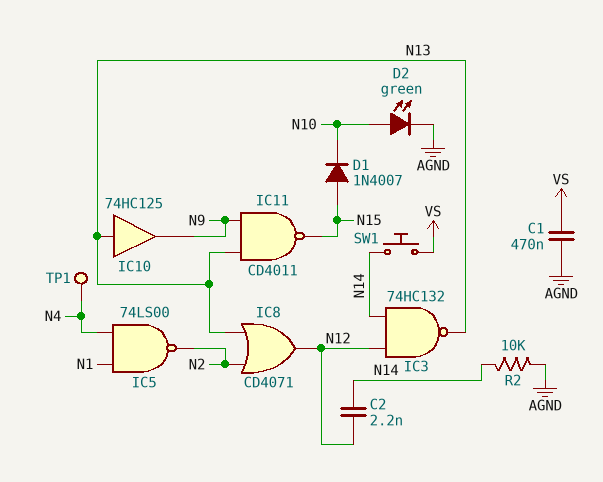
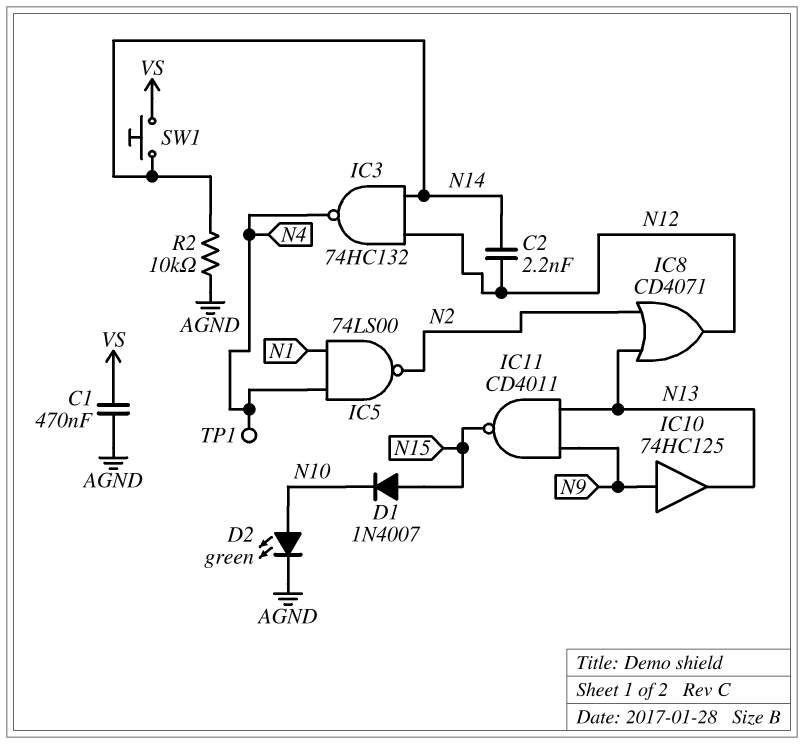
IC3: NAND 74HC132 (in N12, in N14, out N13) -> NAND 74HC132 (in N12, in N14, out N4)
IC10: buffer 74HC125 (in N13, out N9) -> buffer 74HC125 (in N9, out N13)

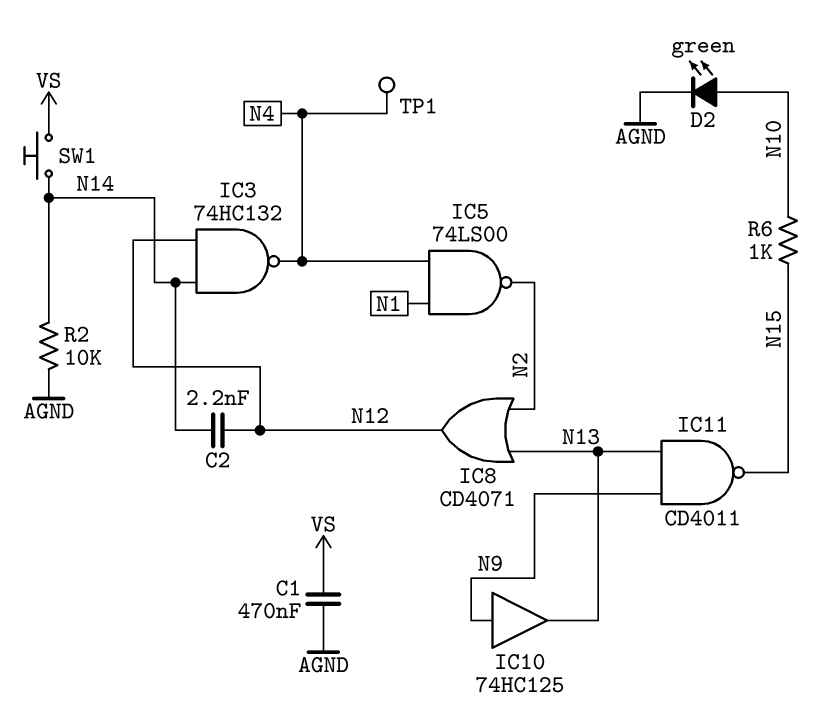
D1: diode 1N4007 (A N15, K N10) -> none
R6: none -> 1k (N10, N15)

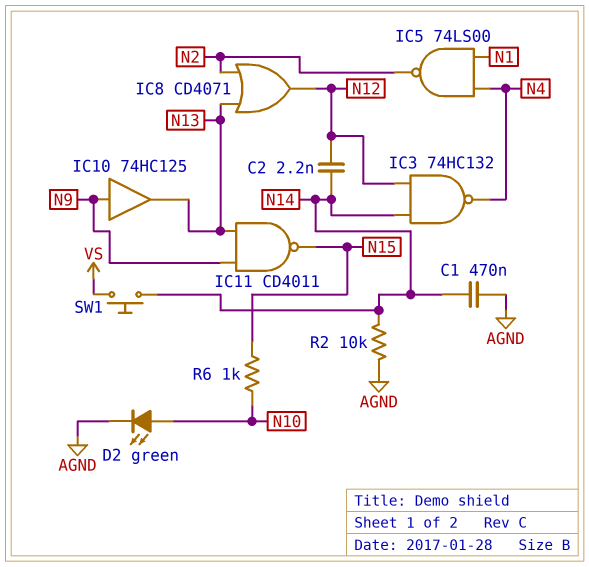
C1: 470nF (AGND, VS) -> 470nF (AGND, N14)
TP1: test point (N4) -> none

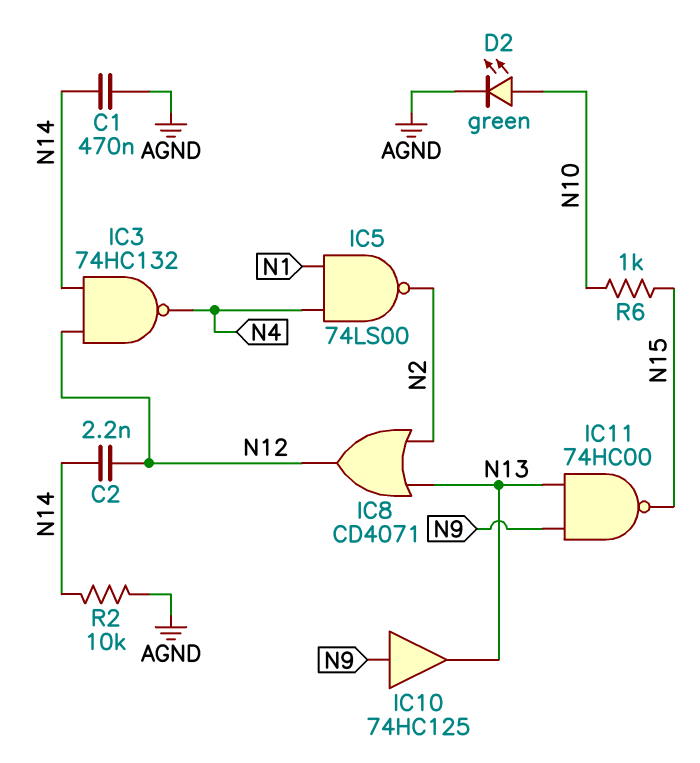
IC11: NAND CD4011 (in N9, in N13, out N15) -> NAND 74HC00 (in N9, in N13, out N15)
SW1: button (N14, VS) -> none

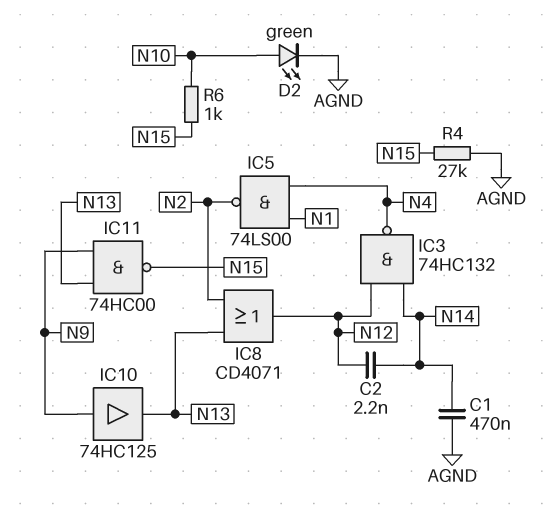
R2: 10k (AGND, N14) -> none
R4: none -> 27k (AGND, N15)

